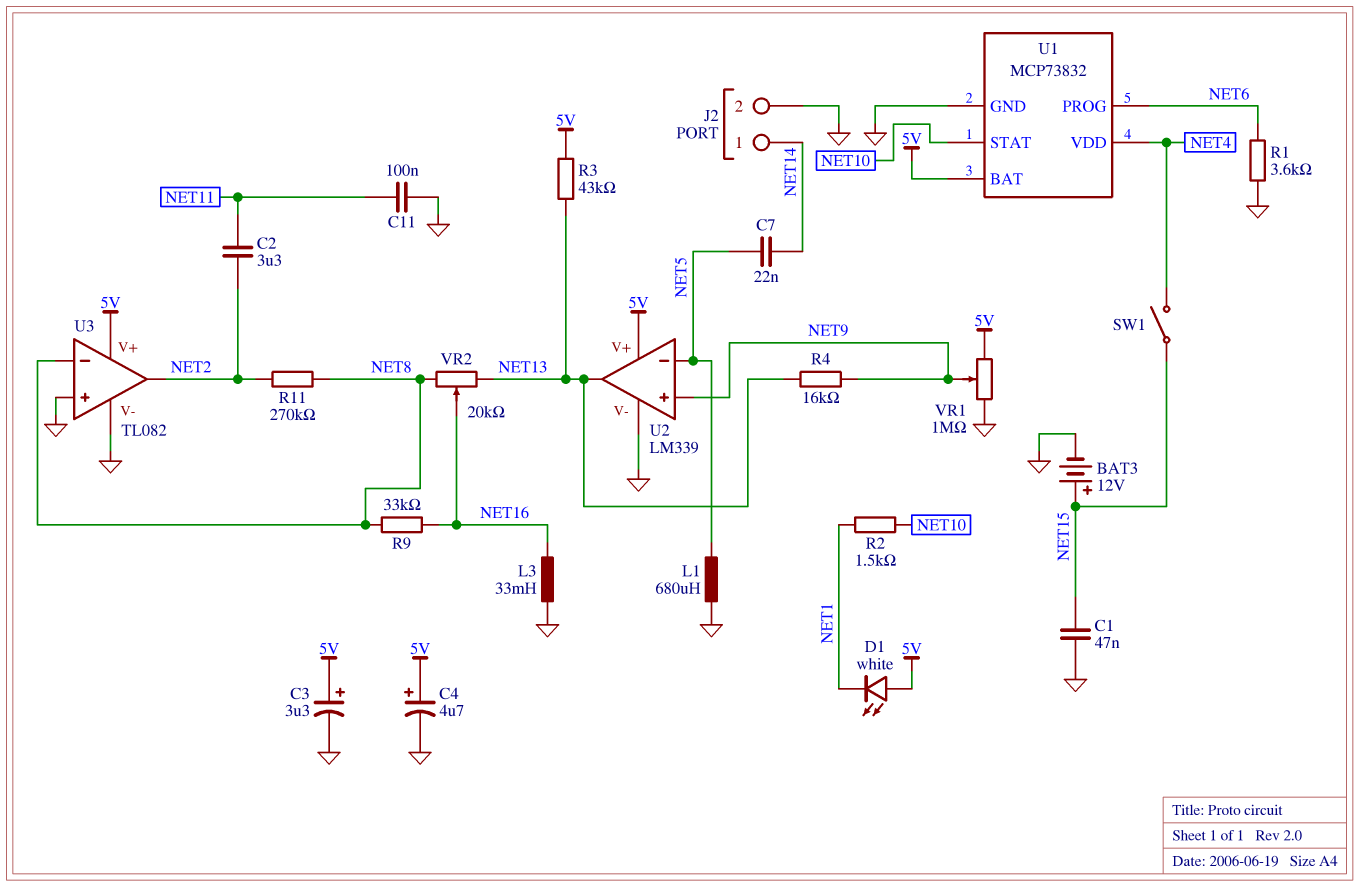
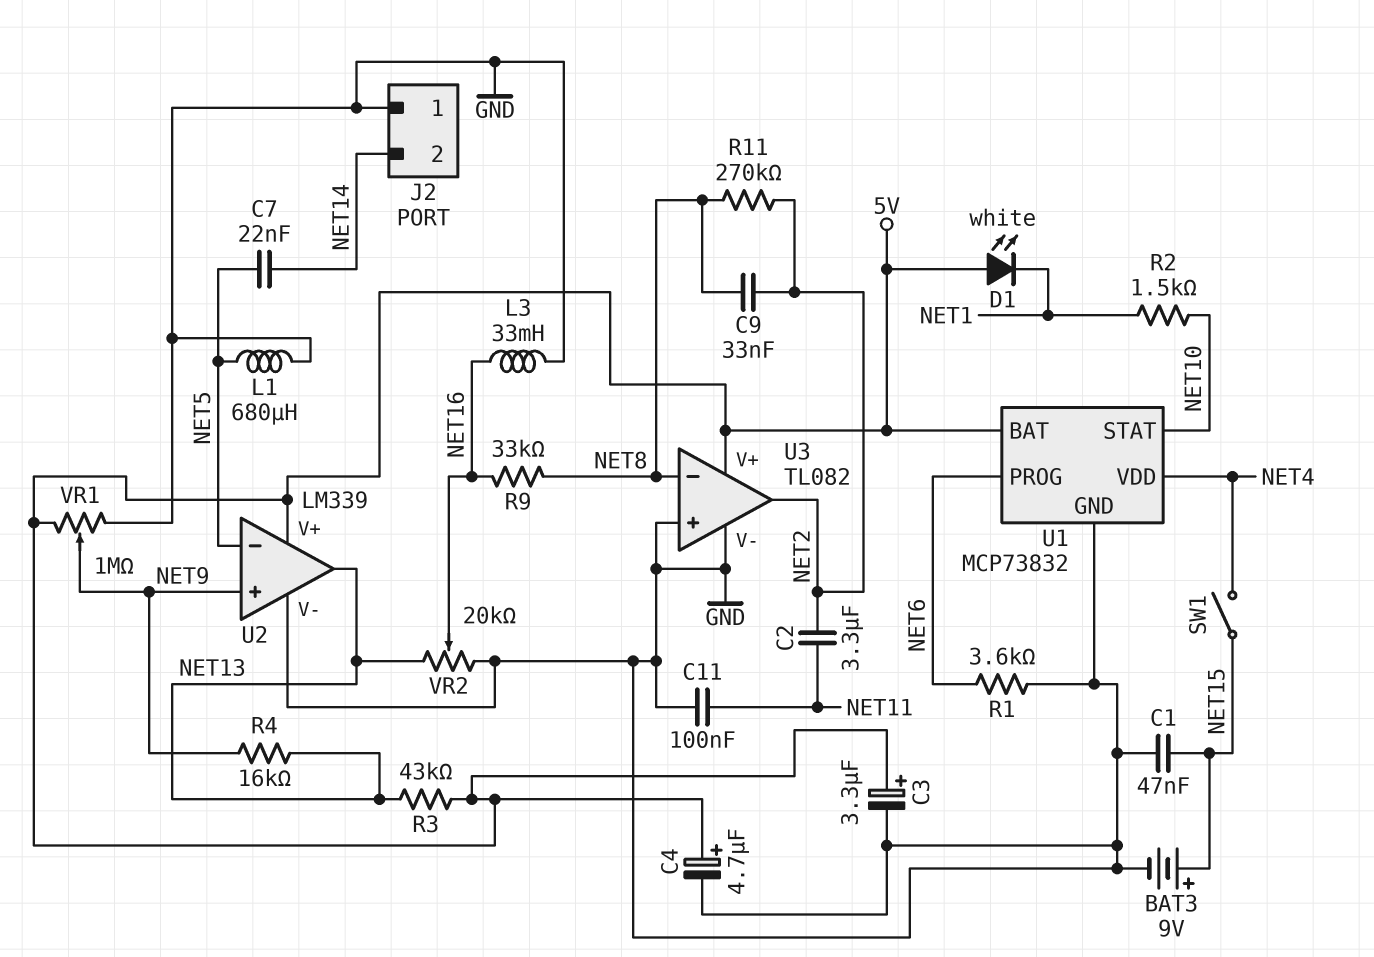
BAT3: 12V (plus NET15, minus GND) -> 9V (plus NET15, minus GND)
C9: none -> 33nF (NET2, NET8)
J2 pin 1: NET14 -> GND
J2 pin 2: GND -> NET14
VR2: 20k (NET8, NET13, wiper NET16) -> 20k (GND, NET13, wiper NET16)

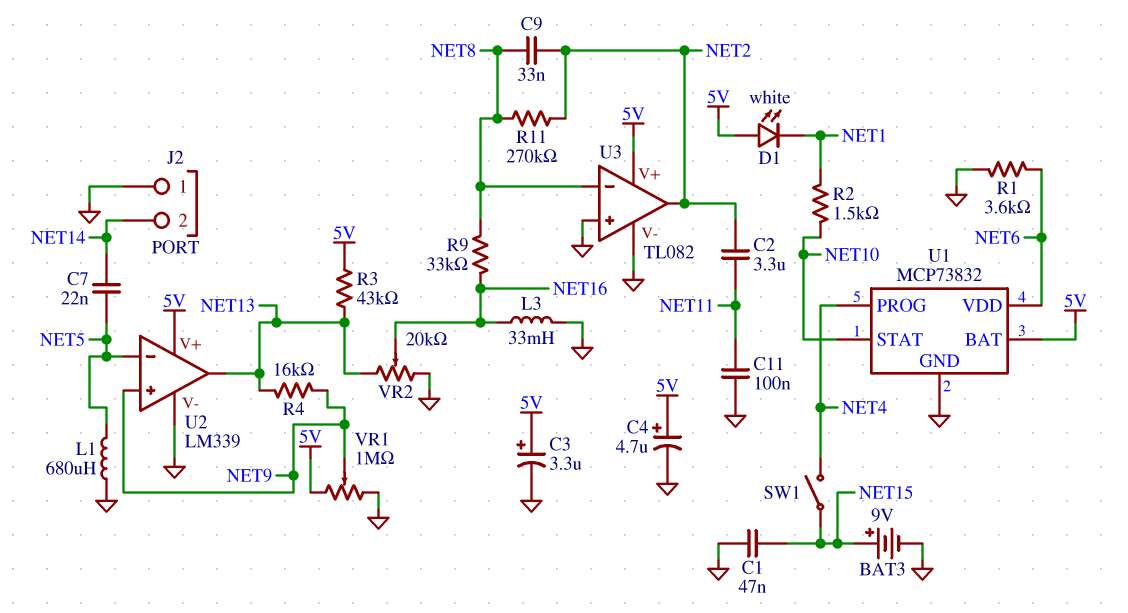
U1 pin PROG: NET6 -> NET4
U1 pin VDD: NET4 -> NET6

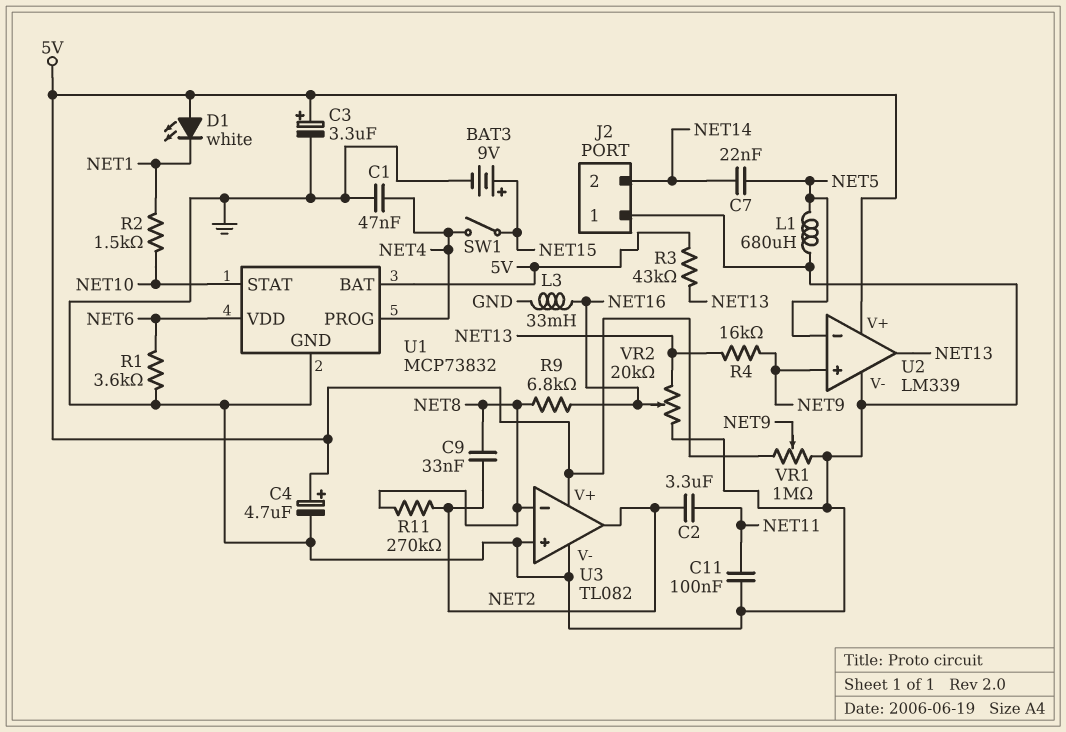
C1: 47nF (GND, NET15) -> 47nF (GND, NET4)
R9: 33k (NET8, NET16) -> 6.8k (NET8, NET16)

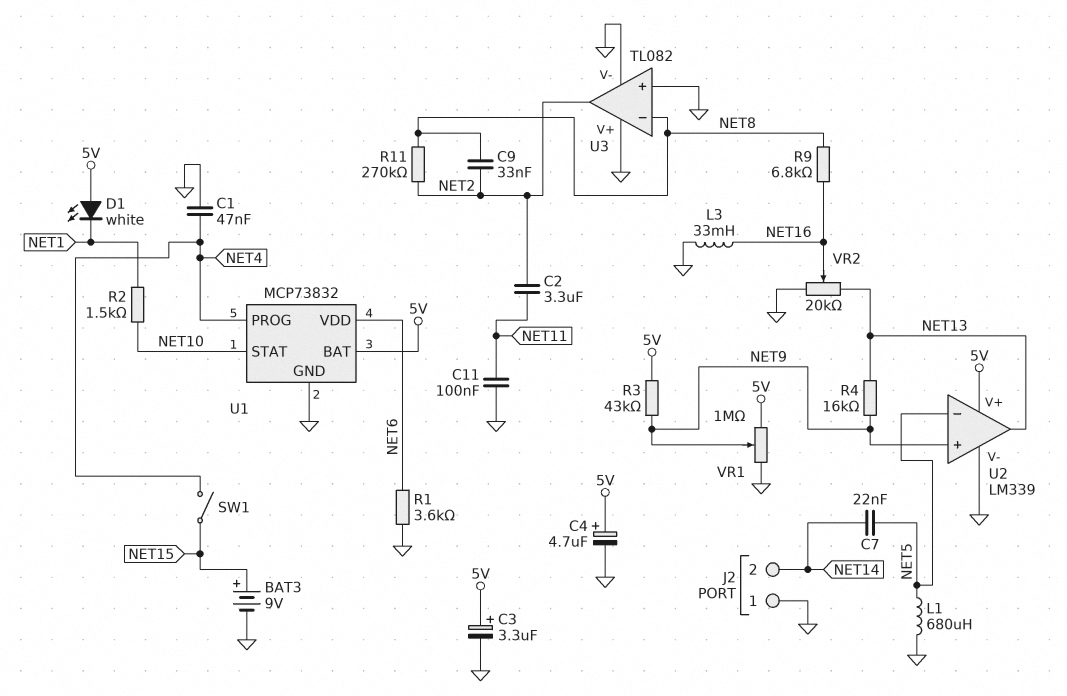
R3: 43k (5V, NET13) -> 43k (5V, NET9)
U3 pin V+: 5V -> GND

